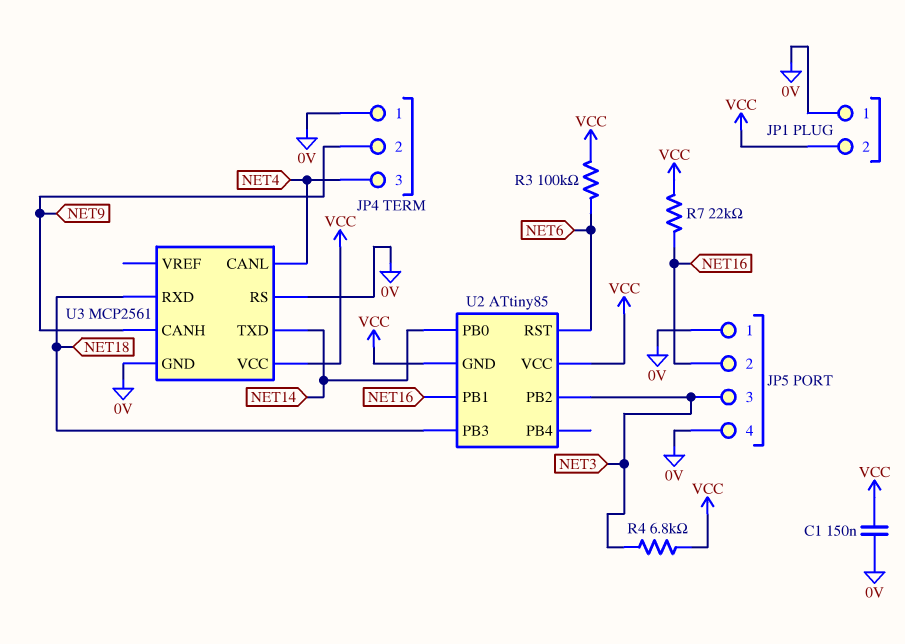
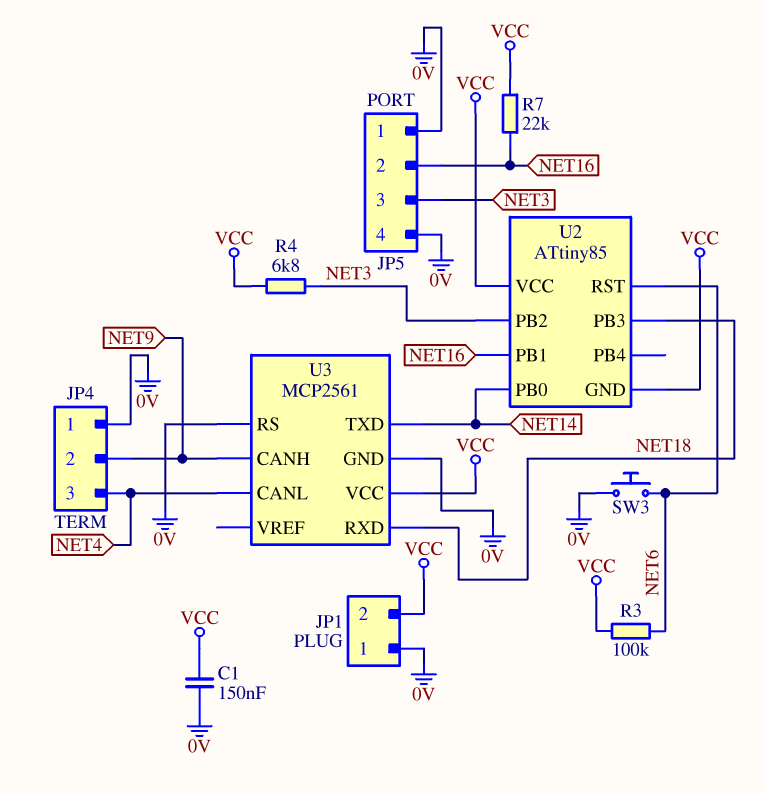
SW3: none -> button (0V, NET6)

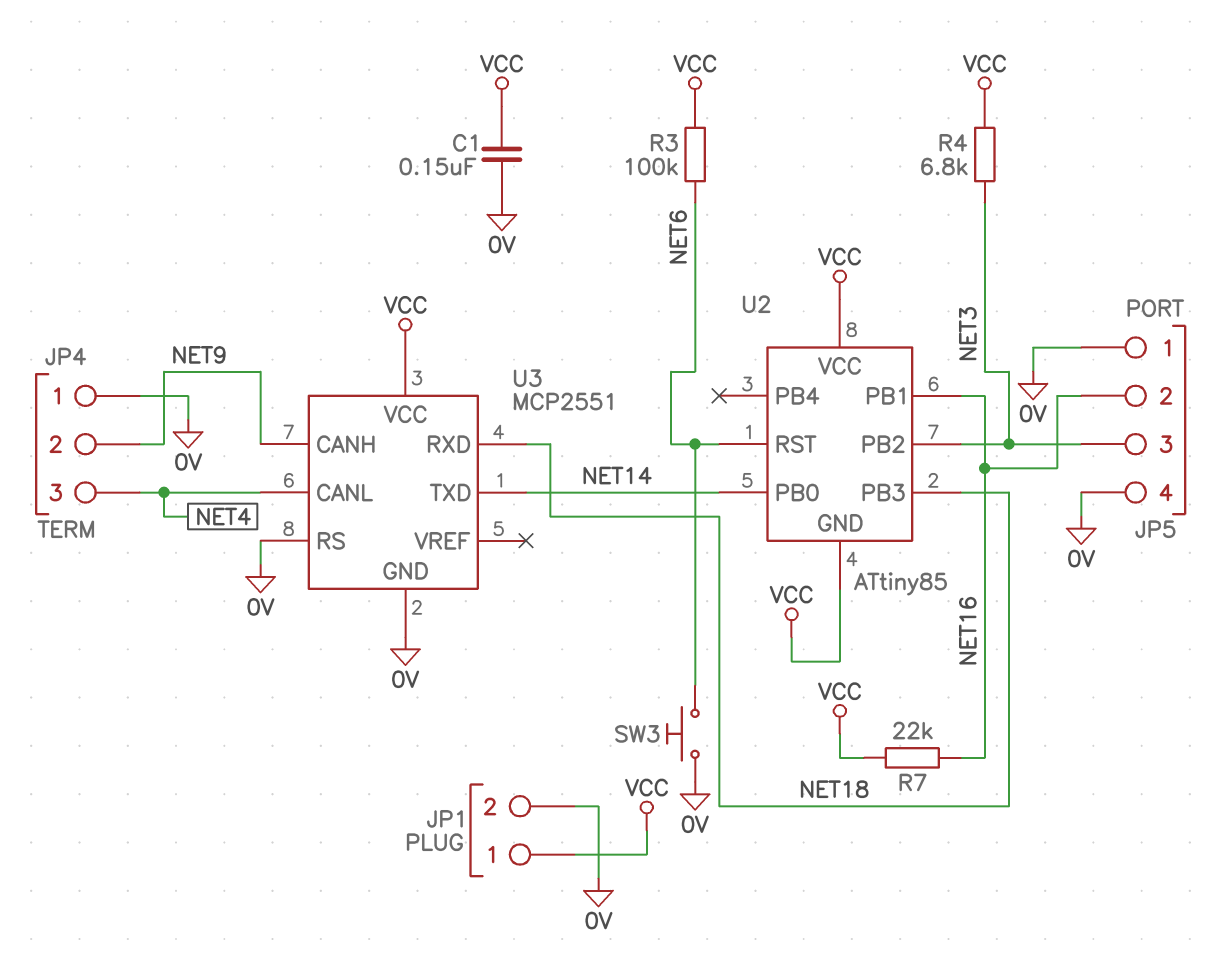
JP1 pin 1: 0V -> VCC
JP1 pin 2: VCC -> 0V
U3: MCP2561 -> MCP2551

